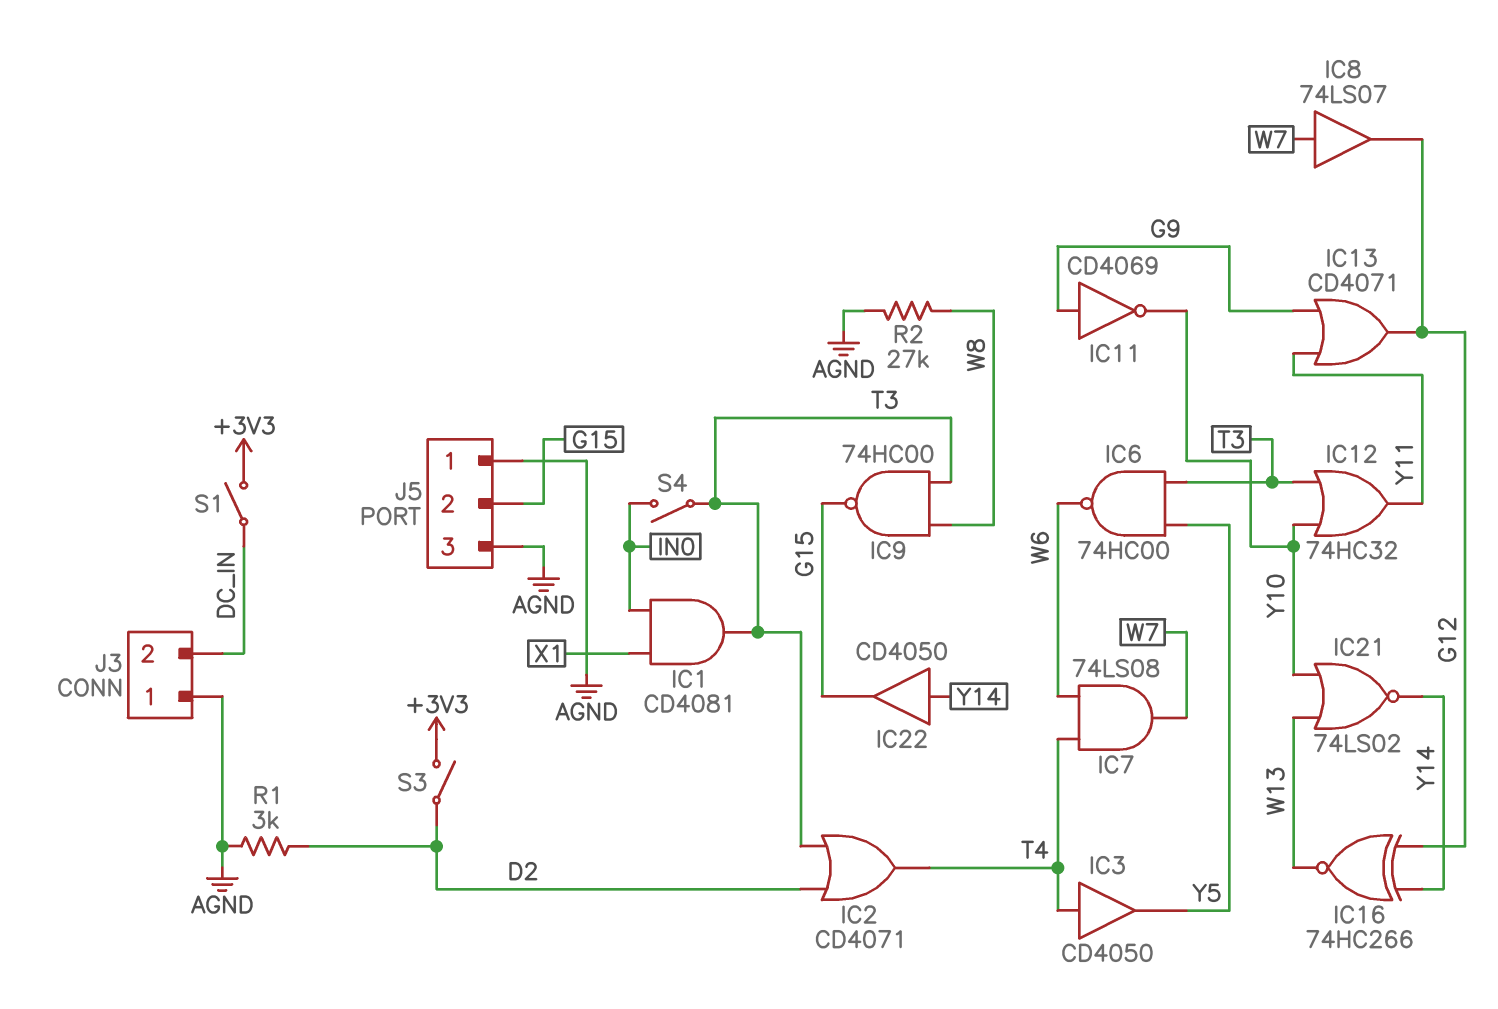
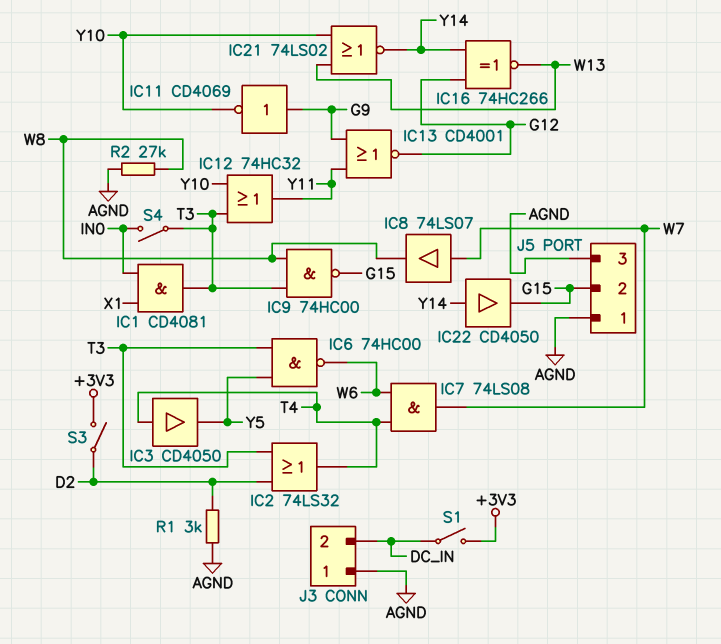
IC2: OR CD4071 (in D2, in T3, out T4) -> OR 74LS32 (in D2, in T3, out T4)
IC8: buffer 74LS07 (in W7, out G12) -> buffer 74LS07 (in W7, out W8)
IC13: OR CD4071 (in G9, in Y11, out G12) -> NOR CD4001 (in G9, in Y11, out G12)

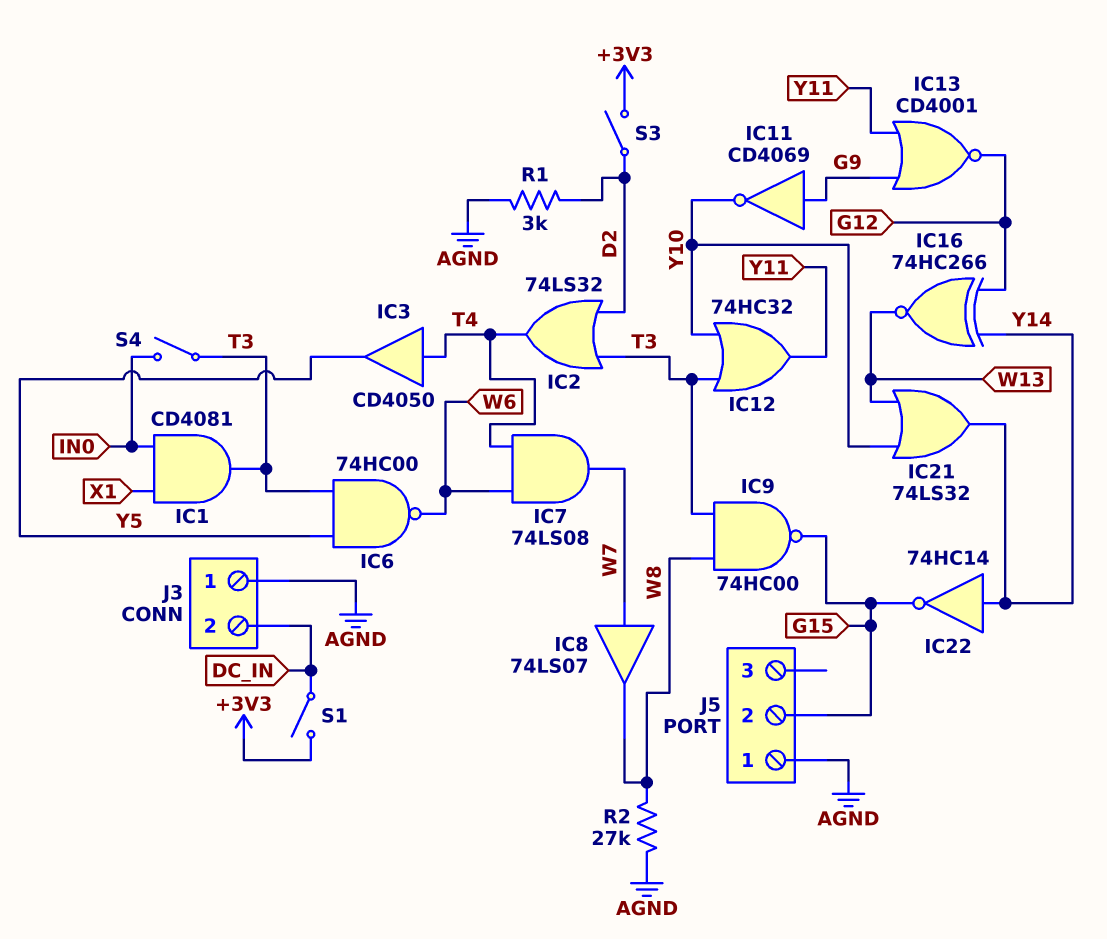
IC21: NOR 74LS02 (in W13, in Y10, out Y14) -> OR 74LS32 (in W13, in Y10, out Y14)
IC22: buffer CD4050 (in Y14, out G15) -> NOT 74HC14 (in Y14, out G15)
J5 pin 3: AGND -> none

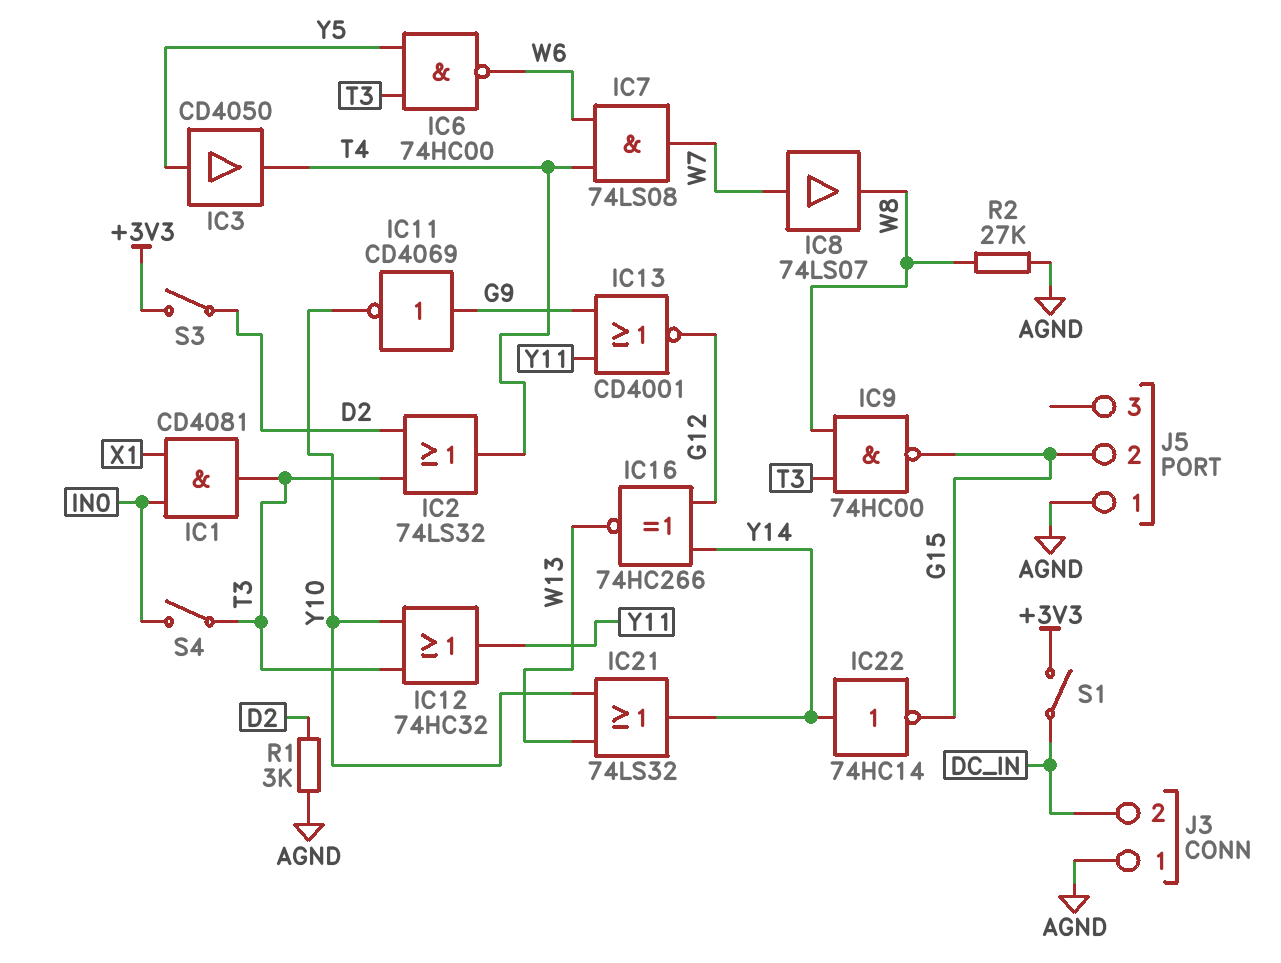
IC3: buffer CD4050 (in T4, out Y5) -> buffer CD4050 (in Y5, out T4)

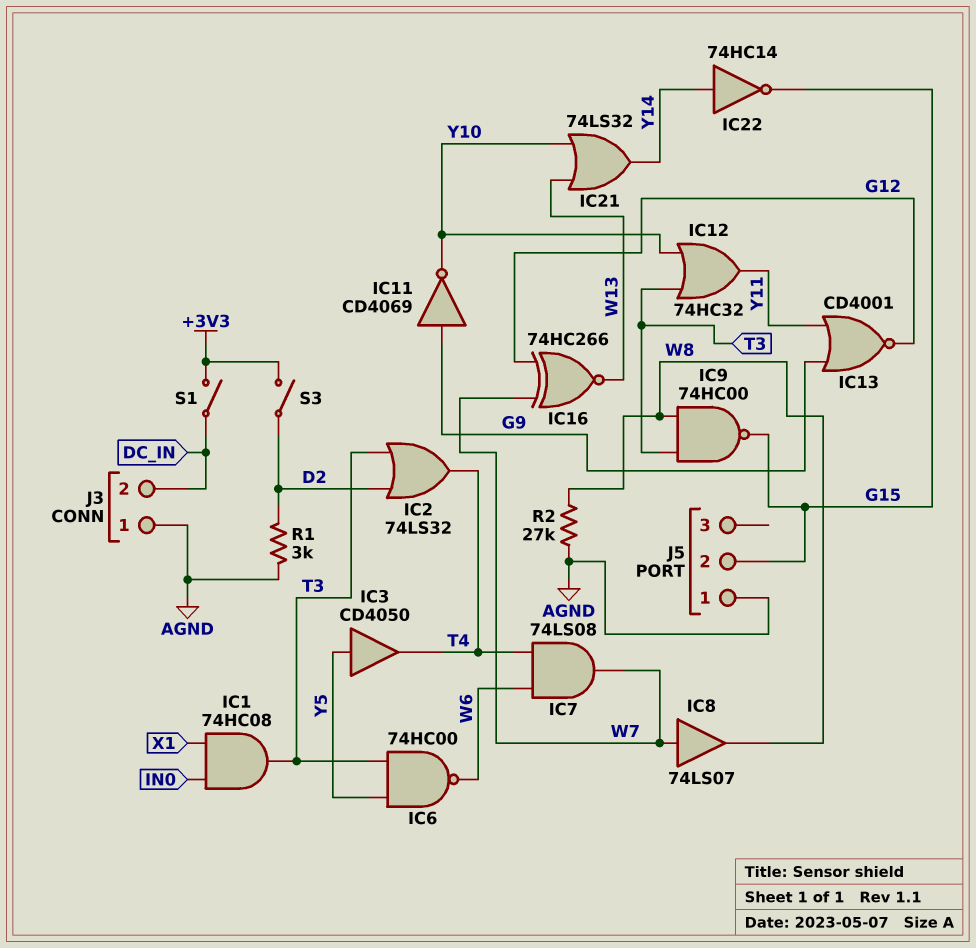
IC1: AND CD4081 (in IN0, in X1, out T3) -> AND 74HC08 (in IN0, in X1, out T3)
IC16: XNOR 74HC266 (in G12, in Y14, out W13) -> XNOR 74HC266 (in G12, in W7, out W13)
S4: switch (IN0, T3) -> none

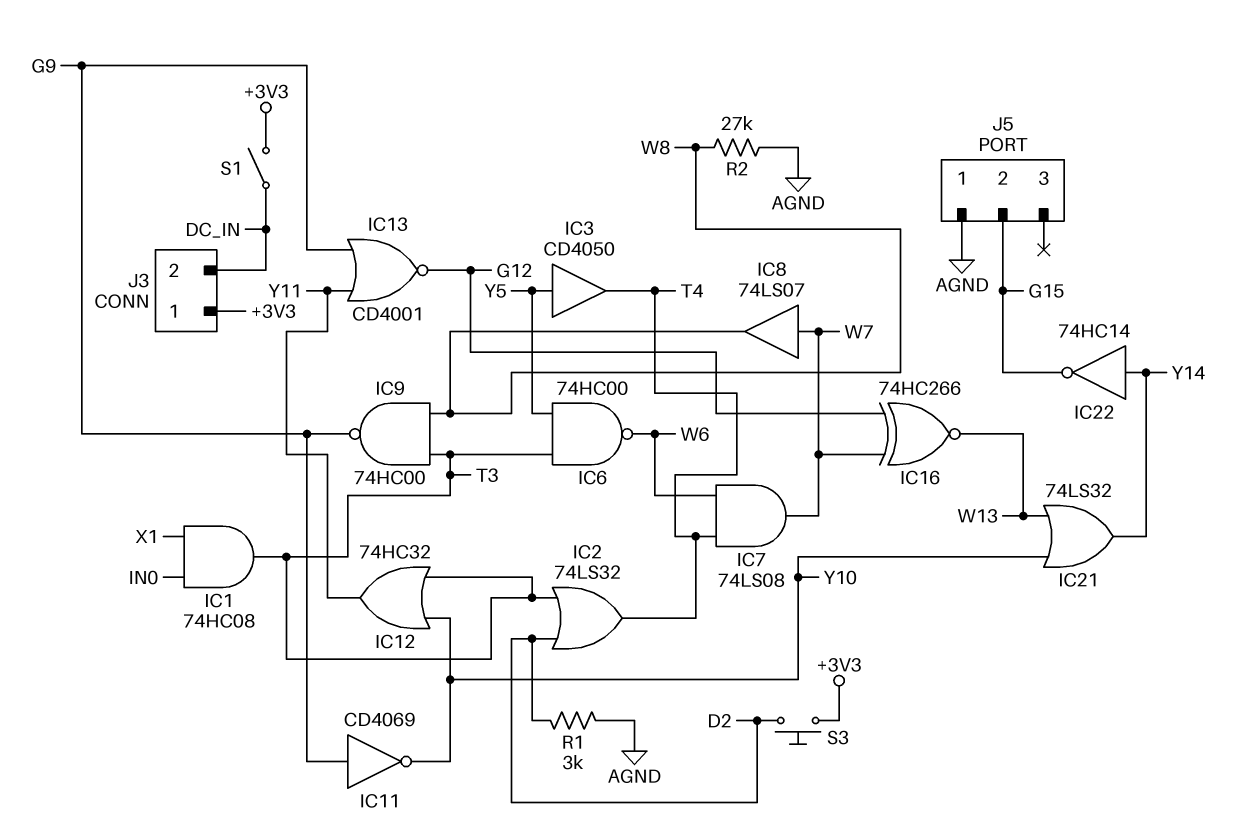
IC9: NAND 74HC00 (in T3, in W8, out G15) -> NAND 74HC00 (in T3, in W8, out G9)
J3 pin 1: AGND -> +3V3
S3: switch (+3V3, D2) -> button (+3V3, D2)

